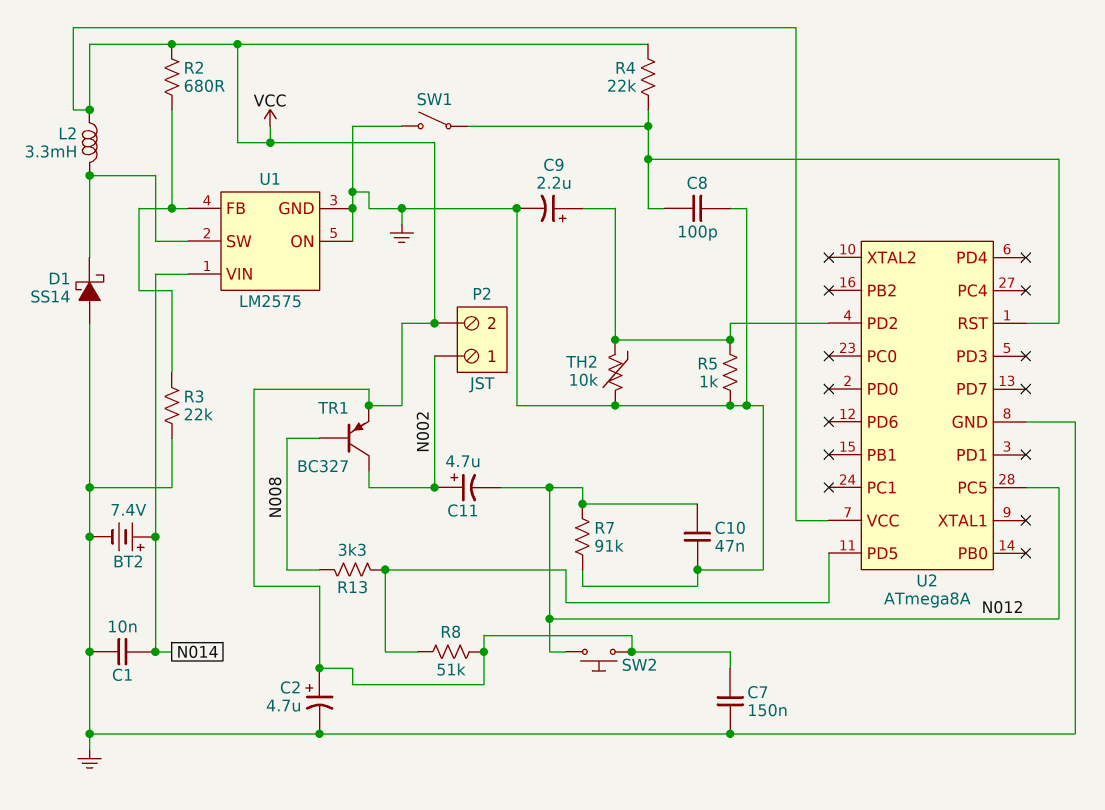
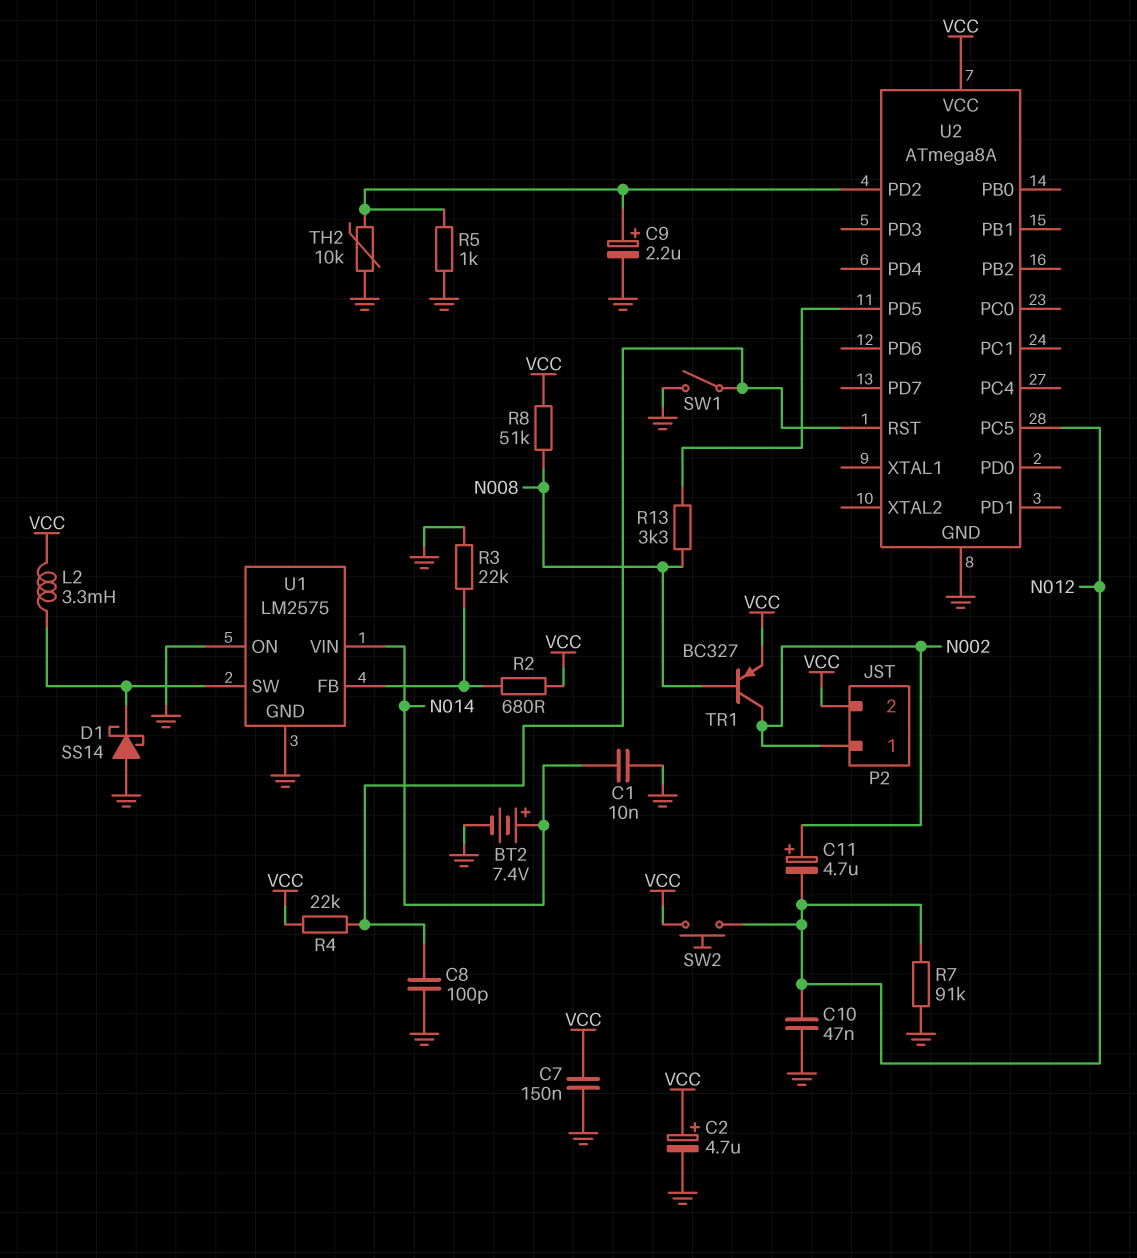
R8: 51k (U2/PD5, VCC) -> 51k (N008, VCC)

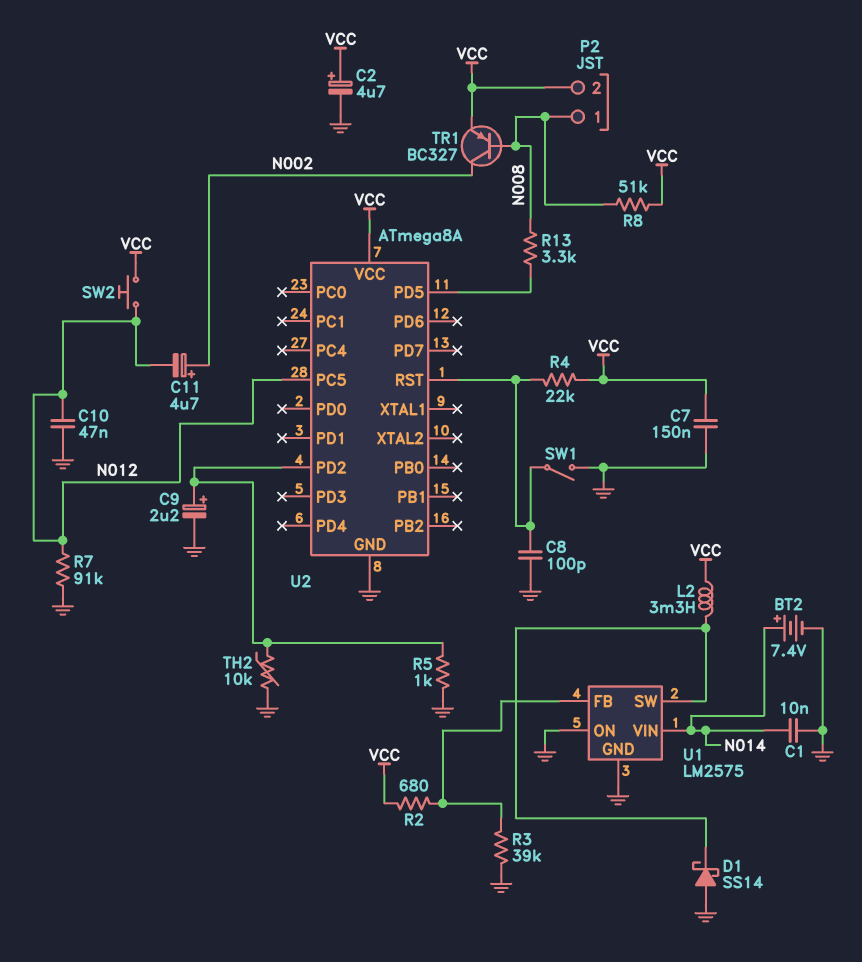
P2 pin 1: N002 -> N008
R3: 22k (GND, U1/FB) -> 39k (GND, U1/FB)

